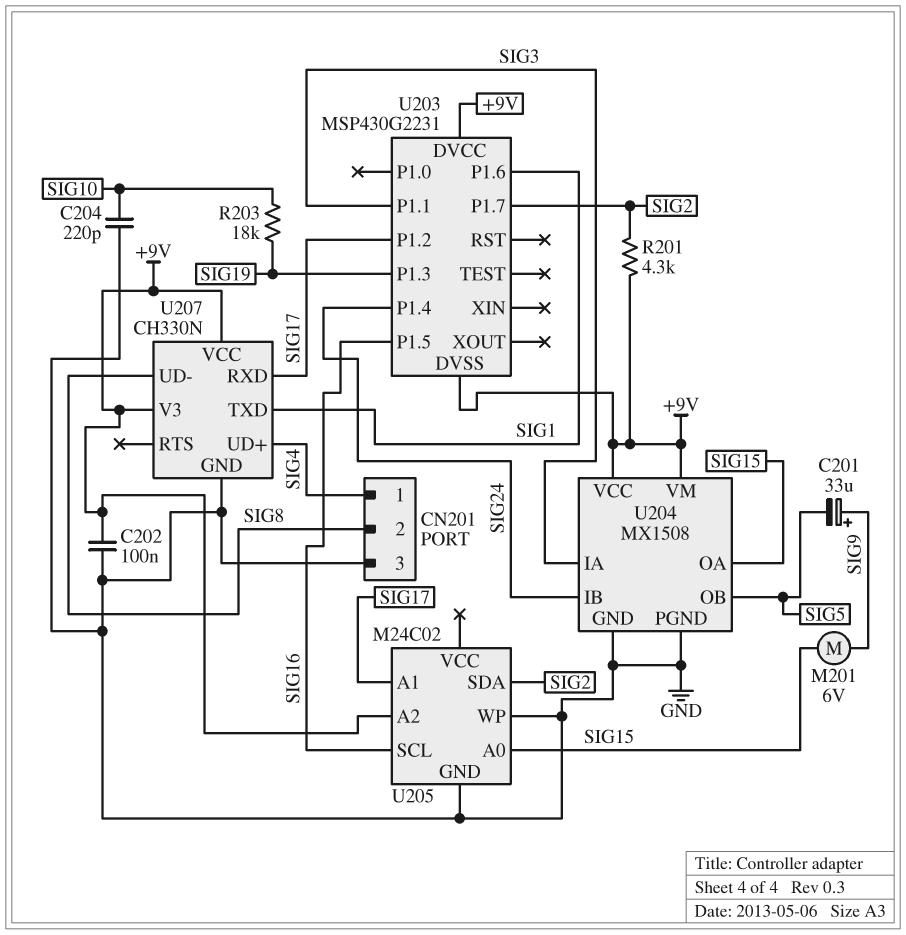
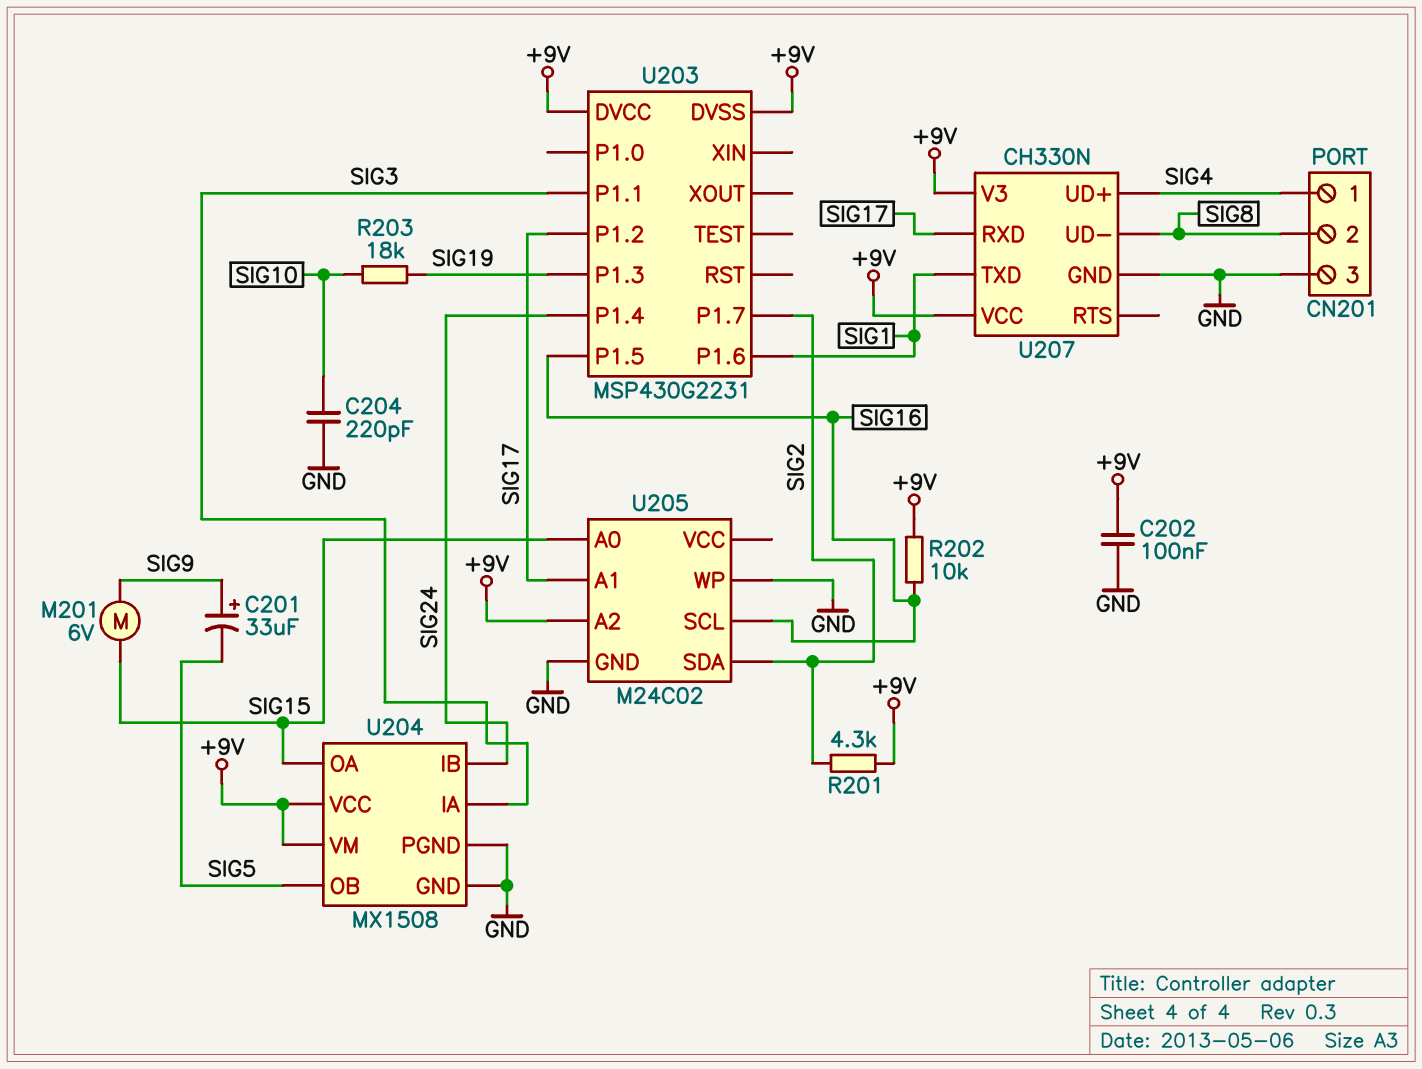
R202: none -> 10k (+9V, SIG16)

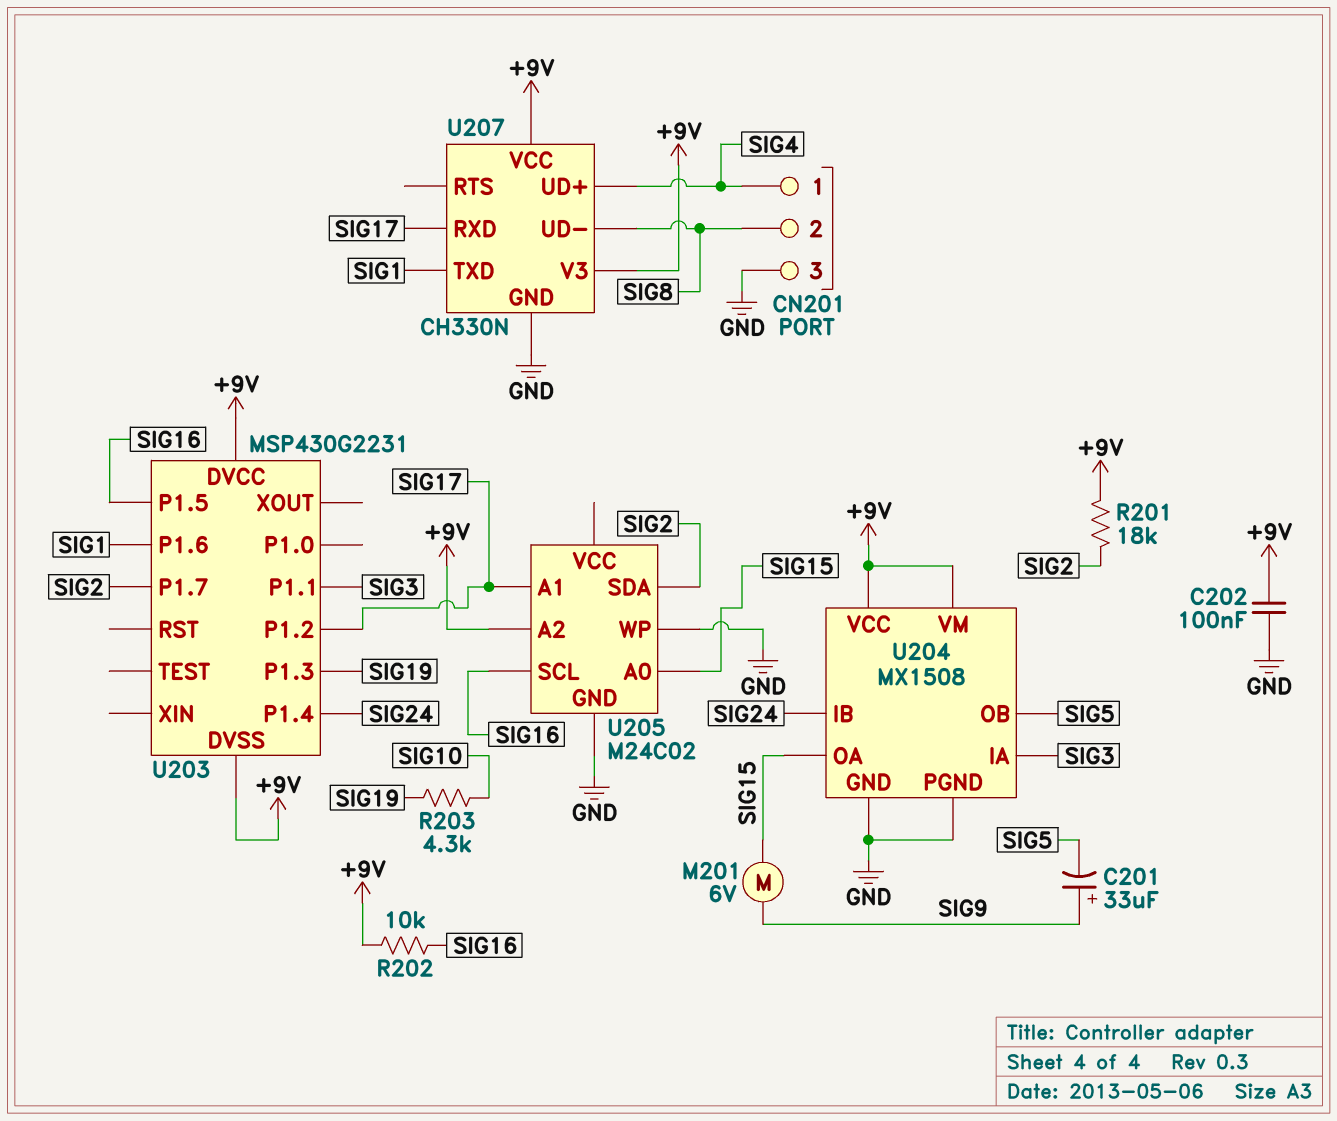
C204: 220pF (GND, SIG10) -> none
R201: 4.3k (+9V, SIG2) -> 18k (+9V, SIG2)
R203: 18k (SIG10, SIG19) -> 4.3k (SIG10, SIG19)

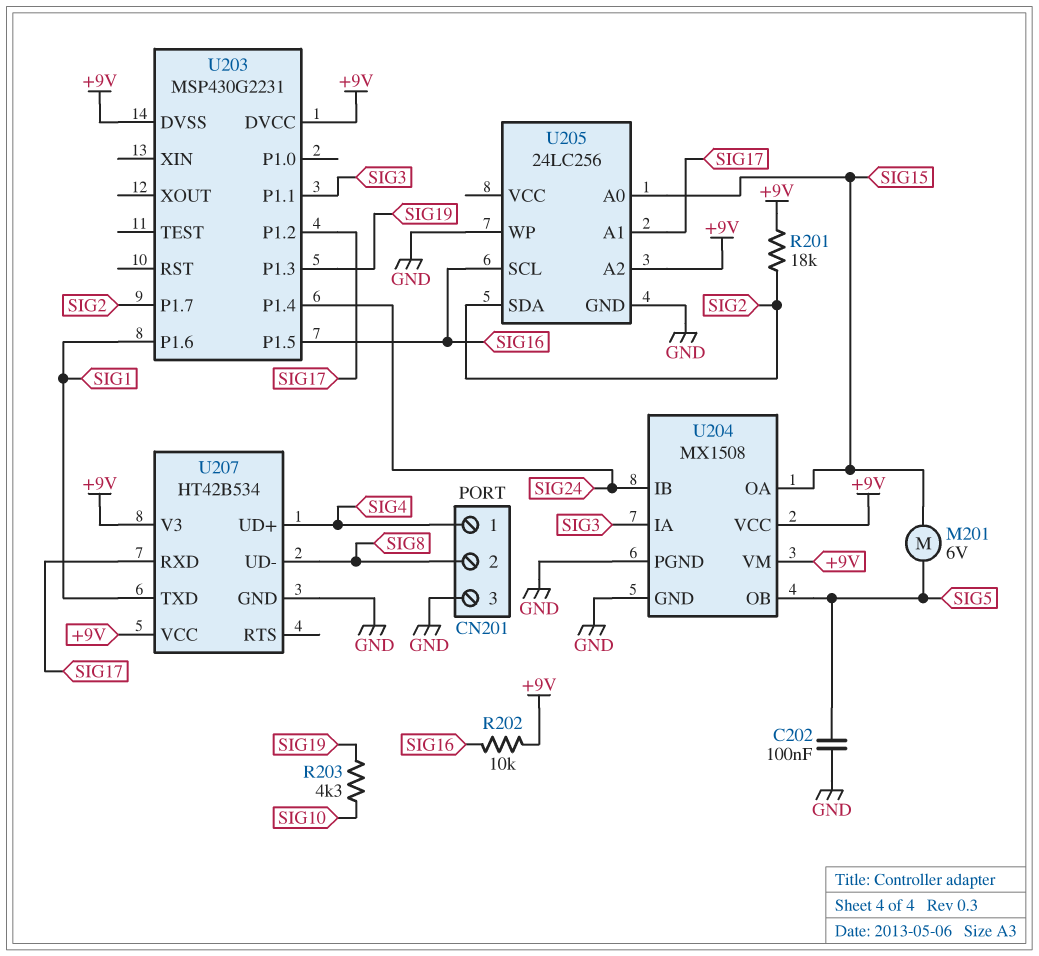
C201: 33uF (plus SIG9, minus SIG5) -> none
C202: 100nF (+9V, GND) -> 100nF (GND, SIG5)
M201: motor 6V (SIG9, SIG15) -> motor 6V (SIG5, SIG15)
U205: M24C02 -> 24LC256
U207: CH330N -> HT42B534

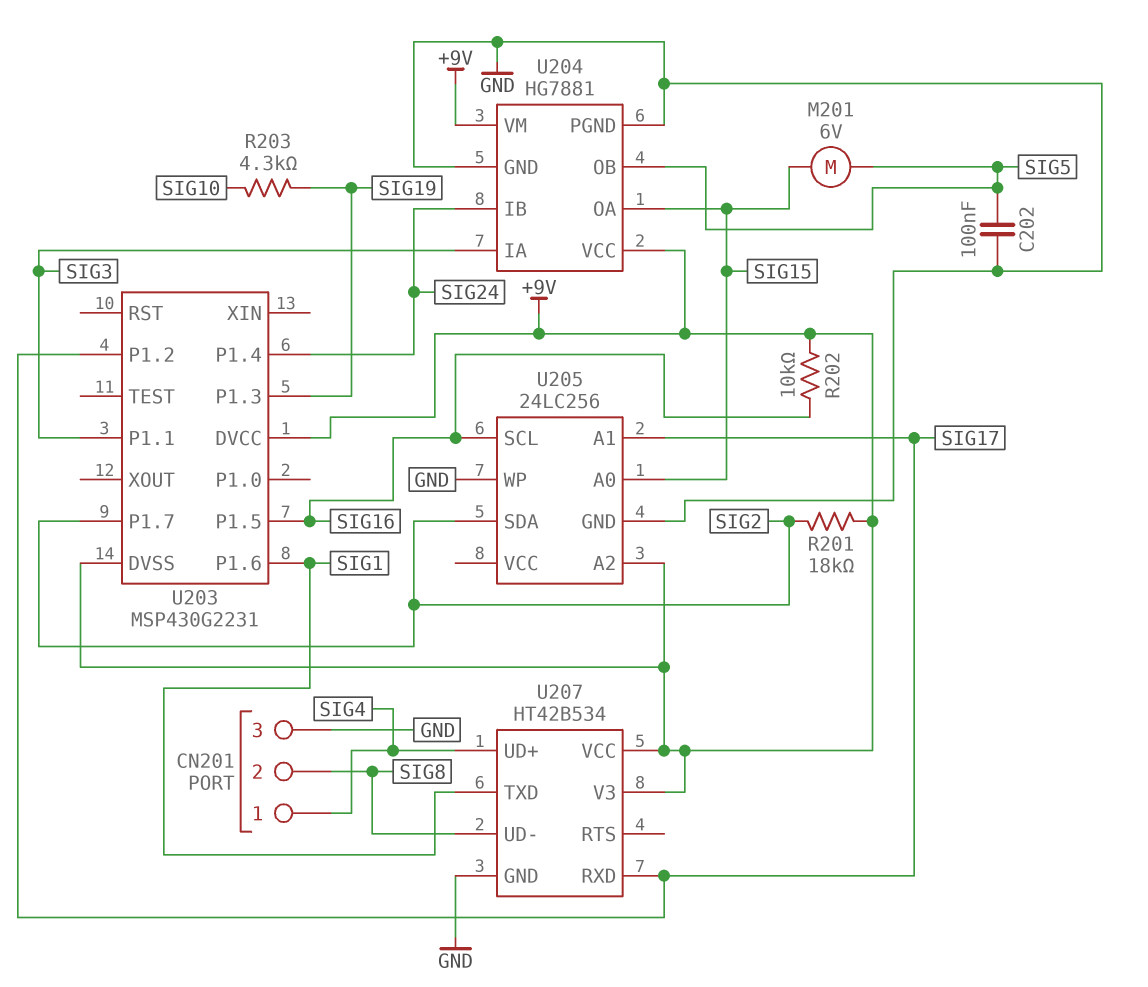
U204: MX1508 -> HG7881

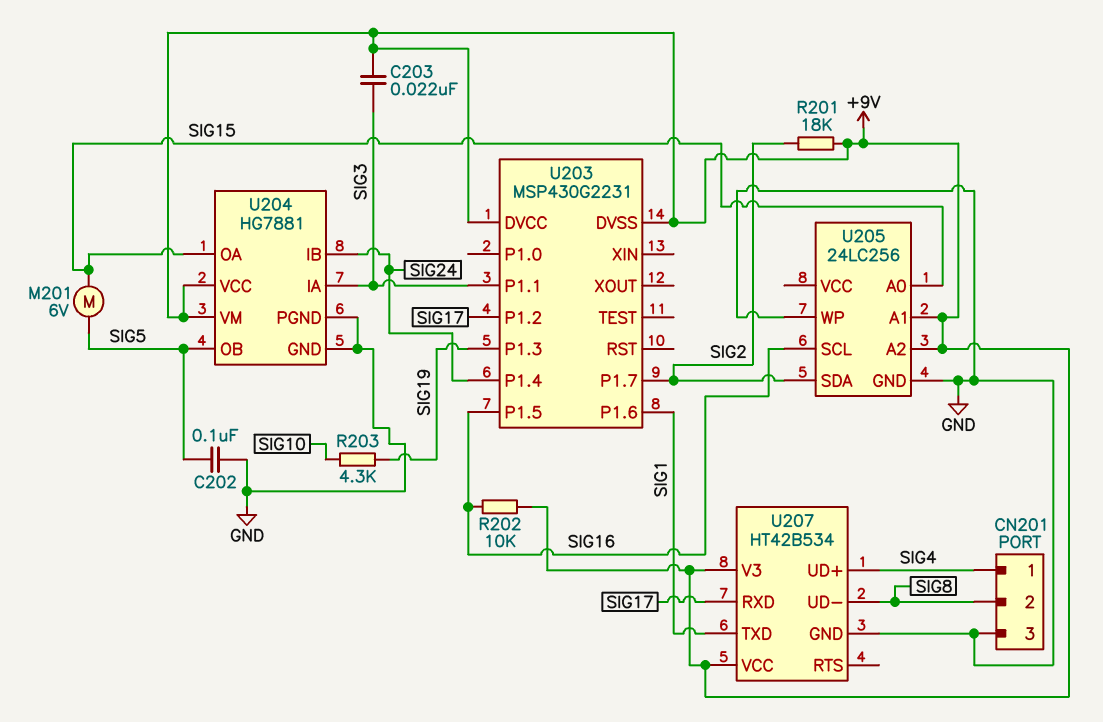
C203: none -> 22nF (+9V, SIG3)
U205 pin A1: SIG17 -> +9V

